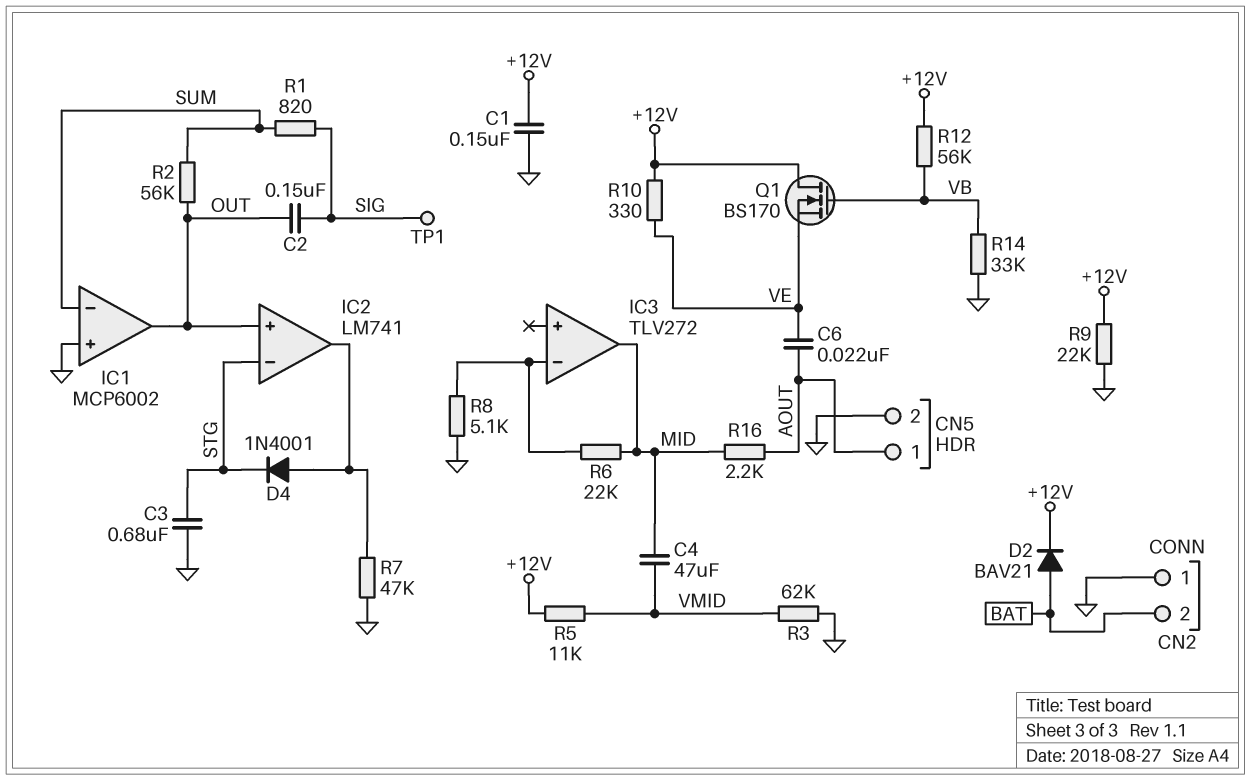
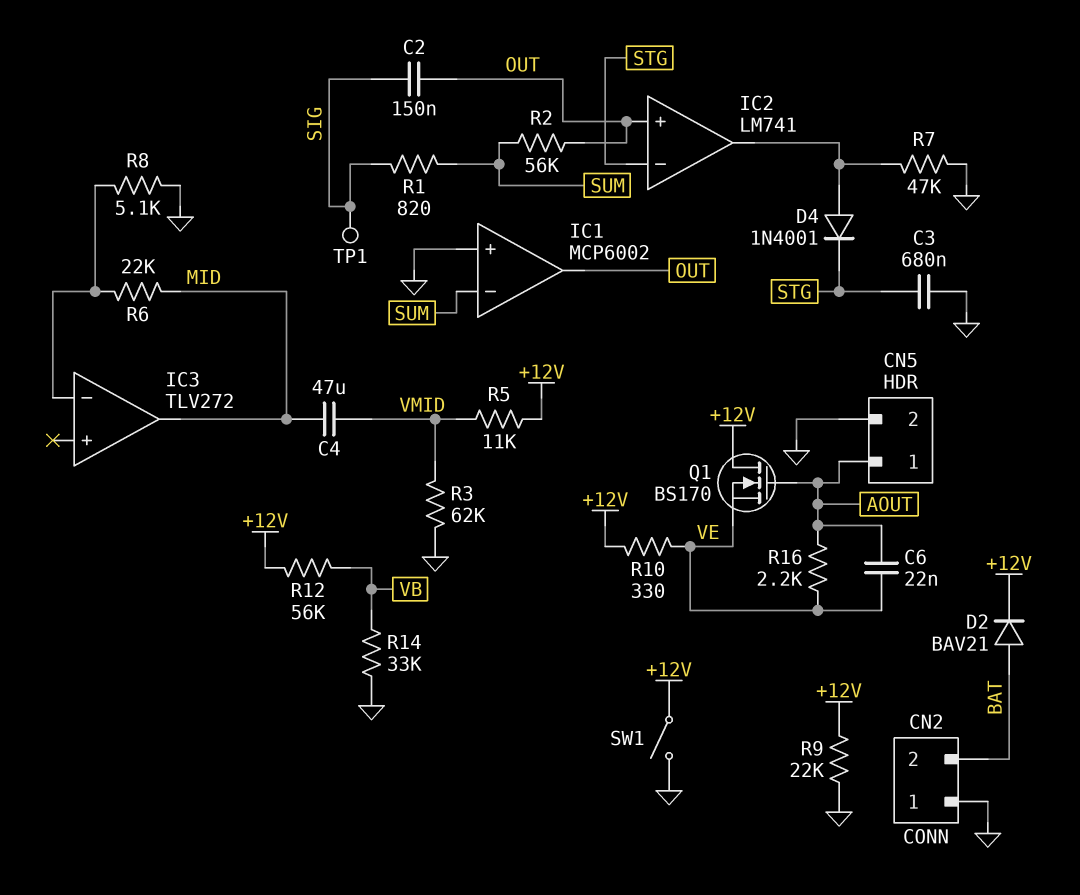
C1: 150nF (+12V, GND) -> none
Q1: NMOS BS170 (G VB, D +12V, S VE) -> NMOS BS170 (G AOUT, D +12V, S VE)
R16: 2.2k (AOUT, MID) -> 2.2k (AOUT, VE)
SW1: none -> switch (+12V, GND)

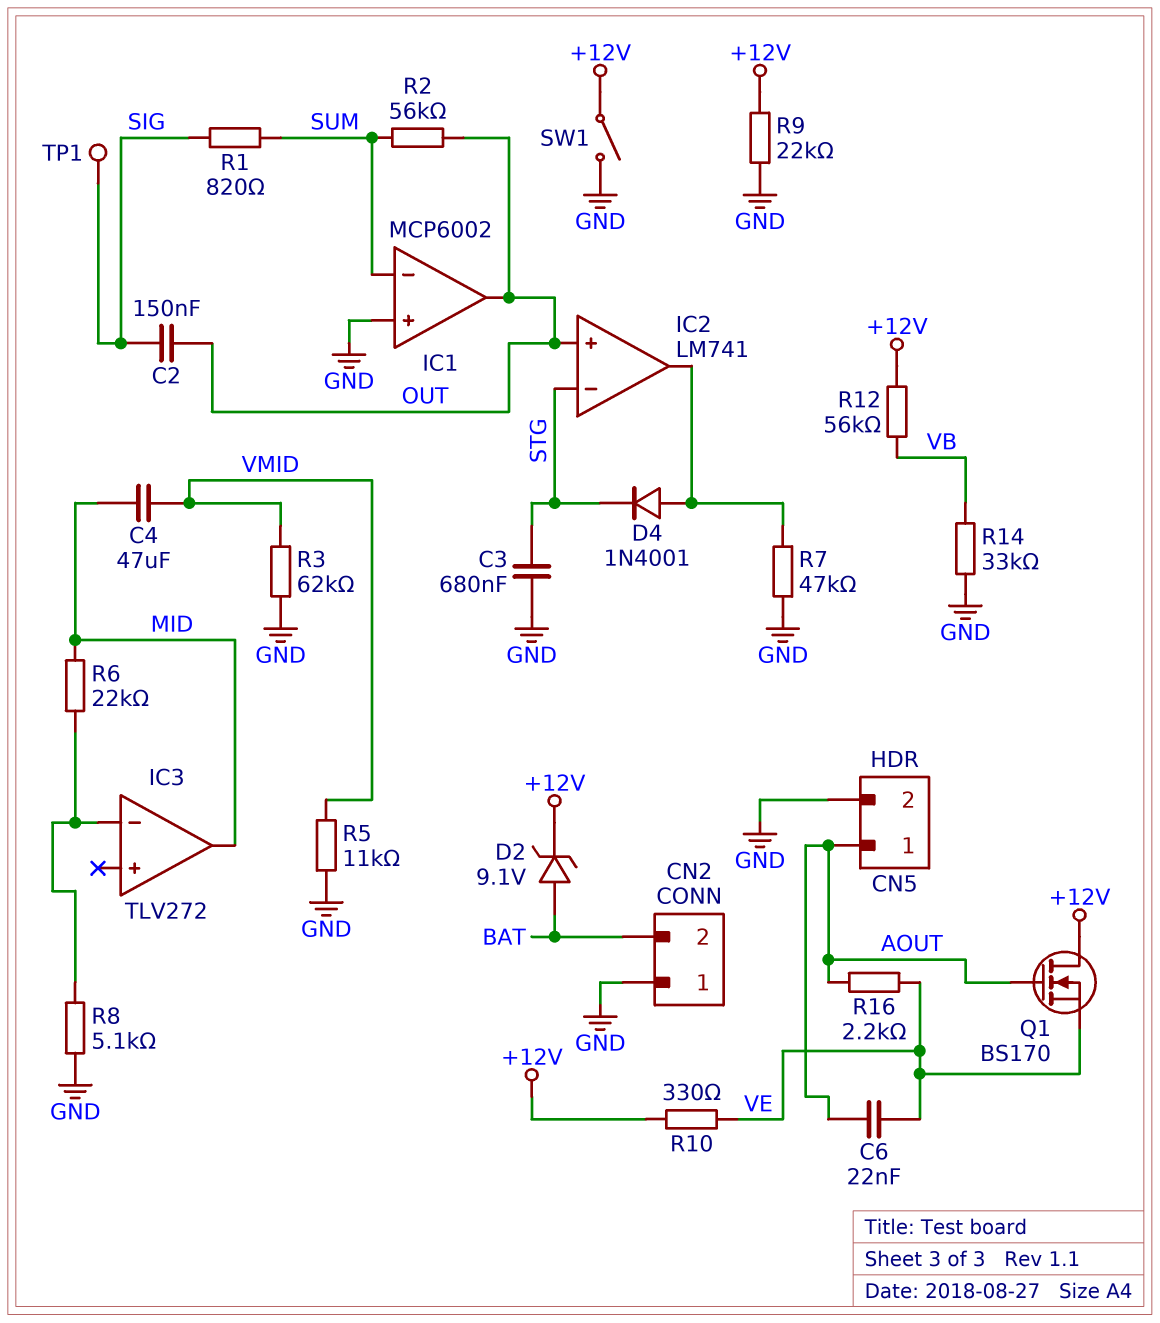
D2: diode BAV21 (A BAT, K +12V) -> zener 9.1V (A BAT, K +12V)
R5: 11k (+12V, VMID) -> 11k (GND, VMID)

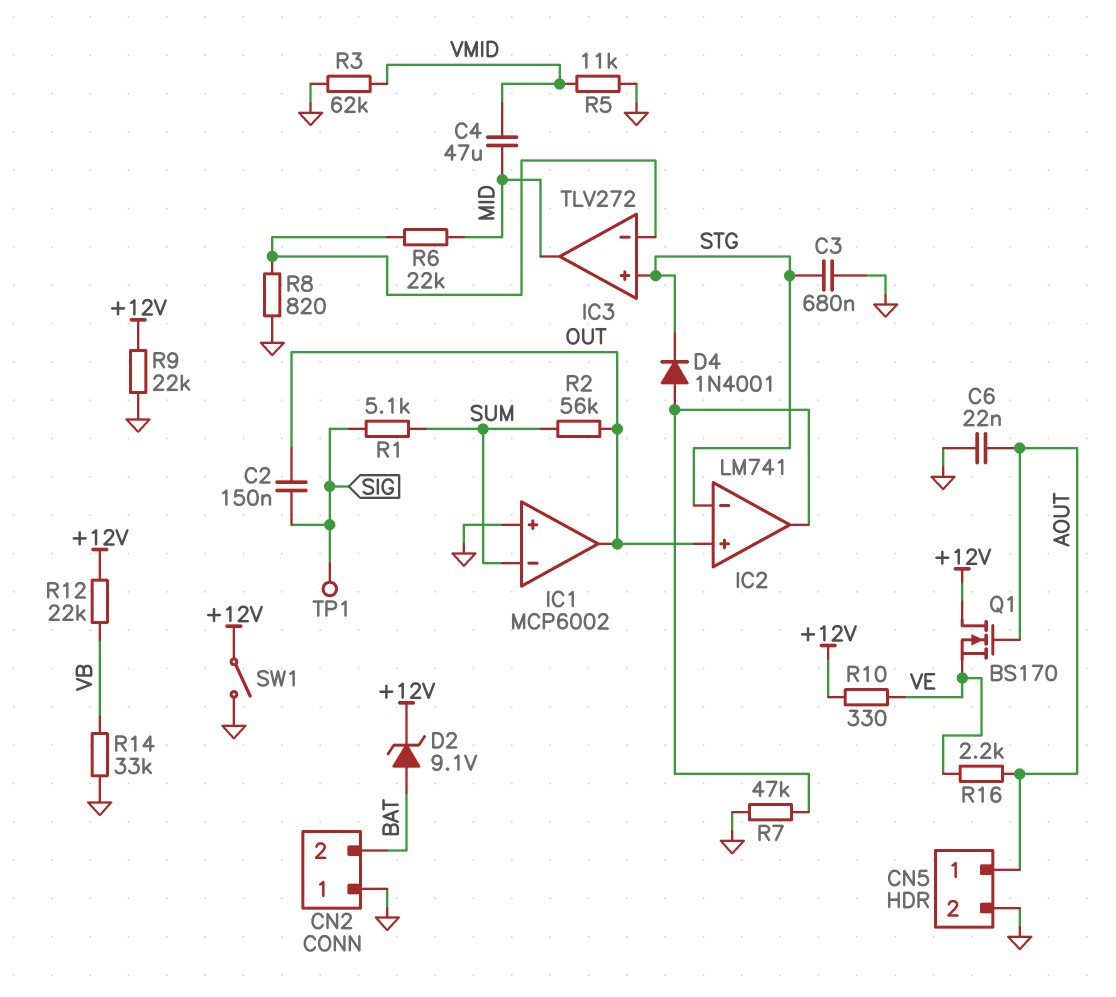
C6: 22nF (AOUT, VE) -> 22nF (AOUT, GND)
IC3 pin in+: none -> STG
R1: 820 (SIG, SUM) -> 5.1k (SIG, SUM)
R8: 5.1k (GND, IC3/in-) -> 820 (GND, IC3/in-)
R12: 56k (+12V, VB) -> 22k (+12V, VB)

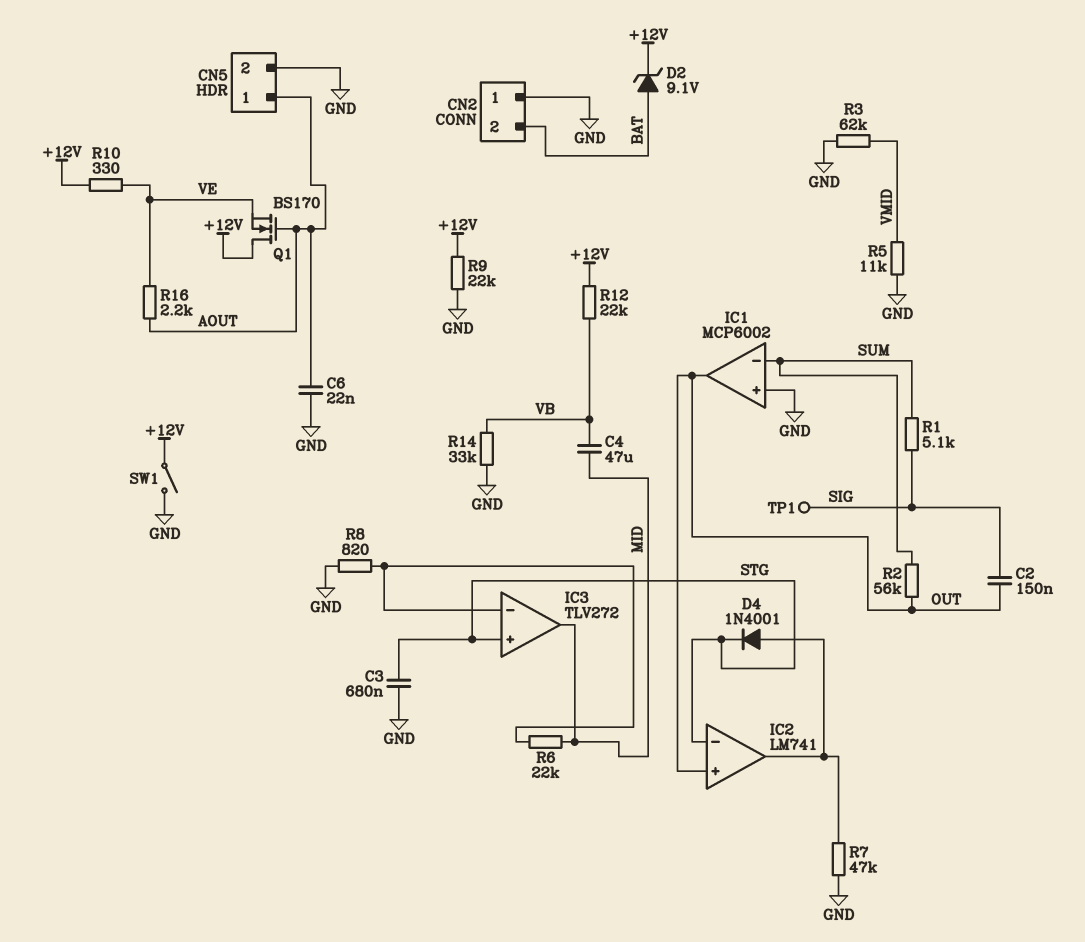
C4: 47uF (MID, VMID) -> 47uF (MID, VB)

